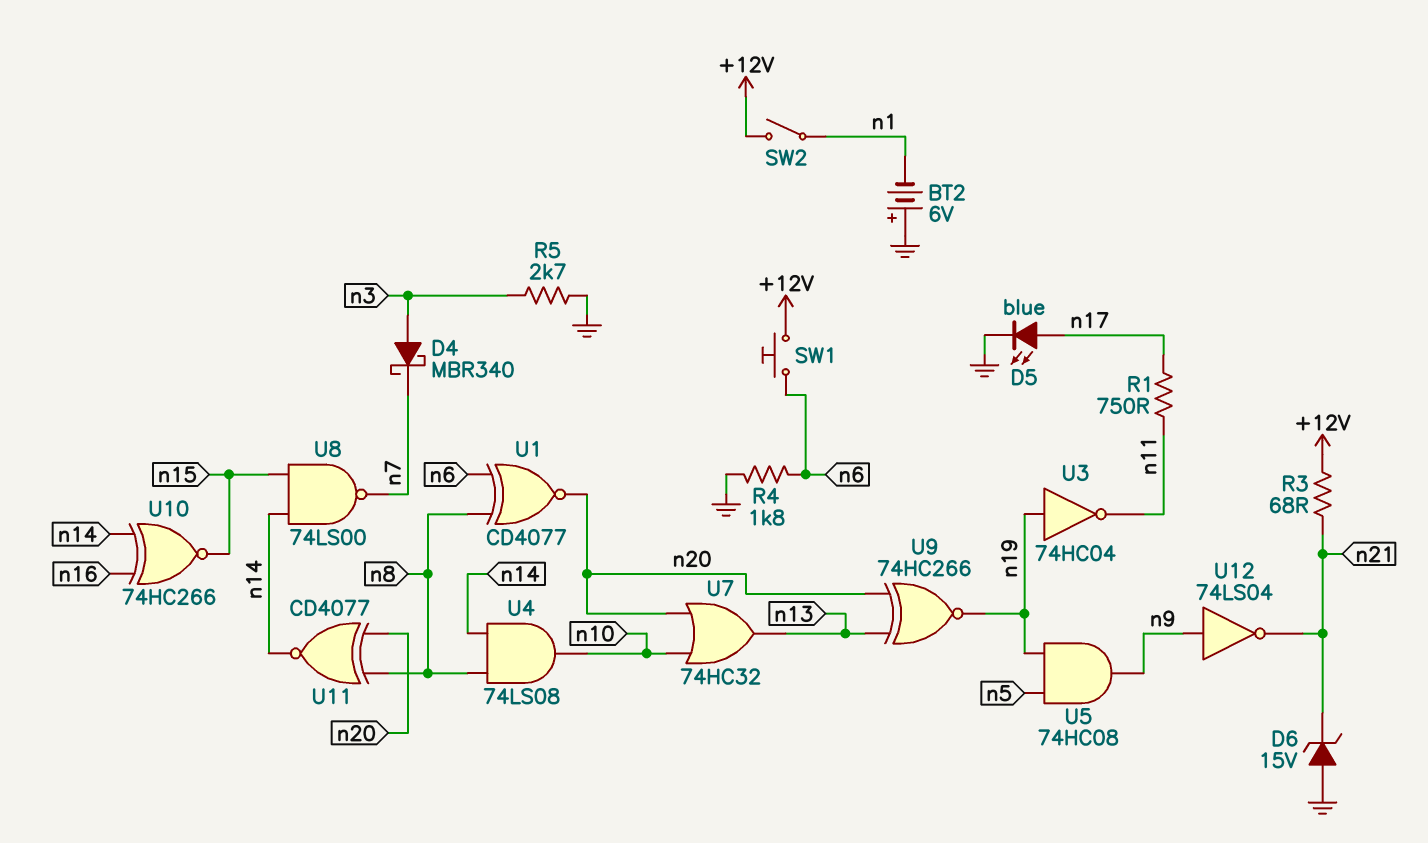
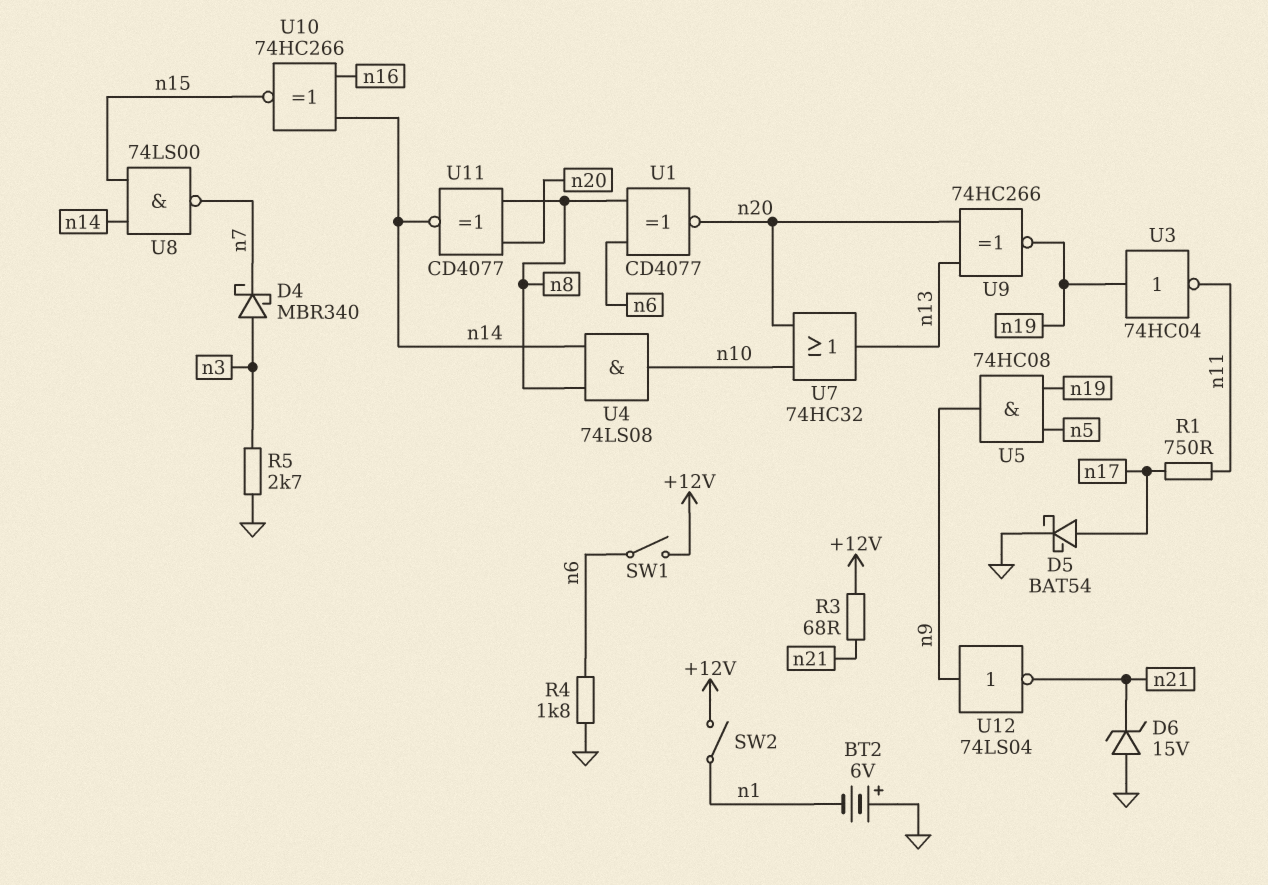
D5: LED blue (A n17, K GND) -> schottky BAT54 (A n17, K GND)
SW1: button (+12V, n6) -> switch (+12V, n6)

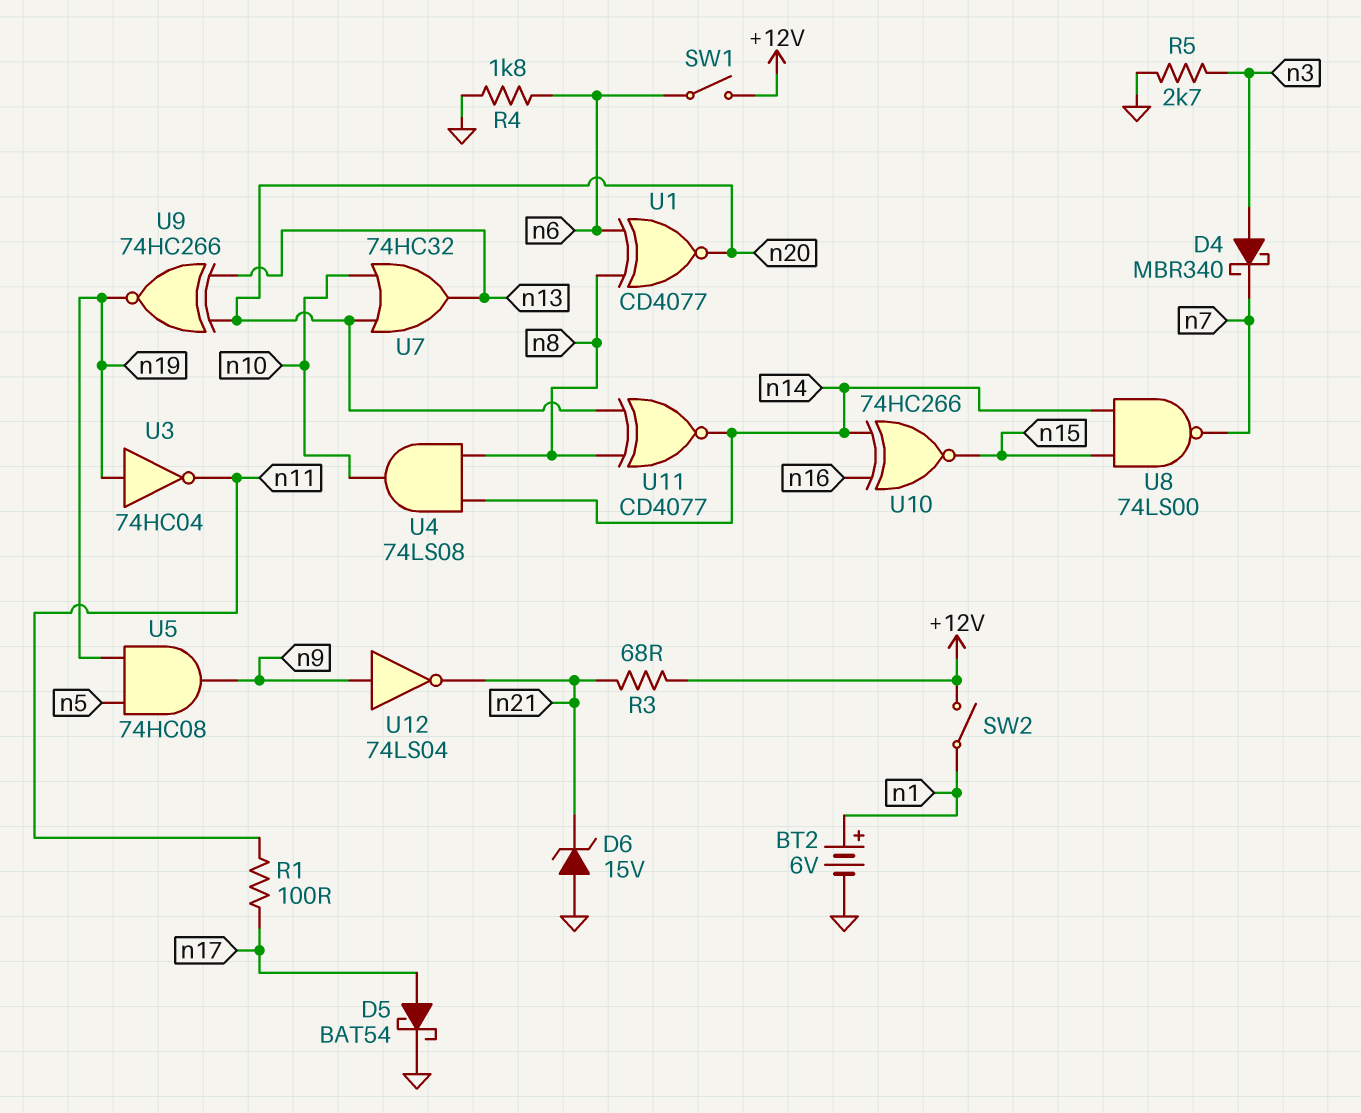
BT2: 6V (plus GND, minus n1) -> 6V (plus n1, minus GND)
R1: 750 (n11, n17) -> 100 (n11, n17)

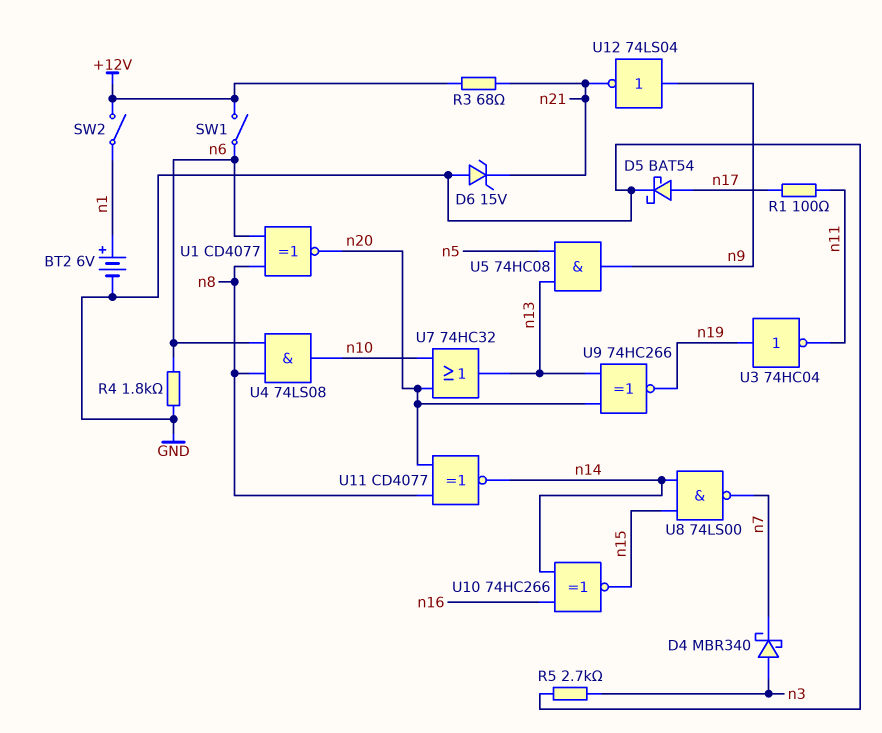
U4: AND 74LS08 (in n8, in n14, out n10) -> AND 74LS08 (in n6, in n8, out n10)
U5: AND 74HC08 (in n5, in n19, out n9) -> AND 74HC08 (in n5, in n13, out n9)

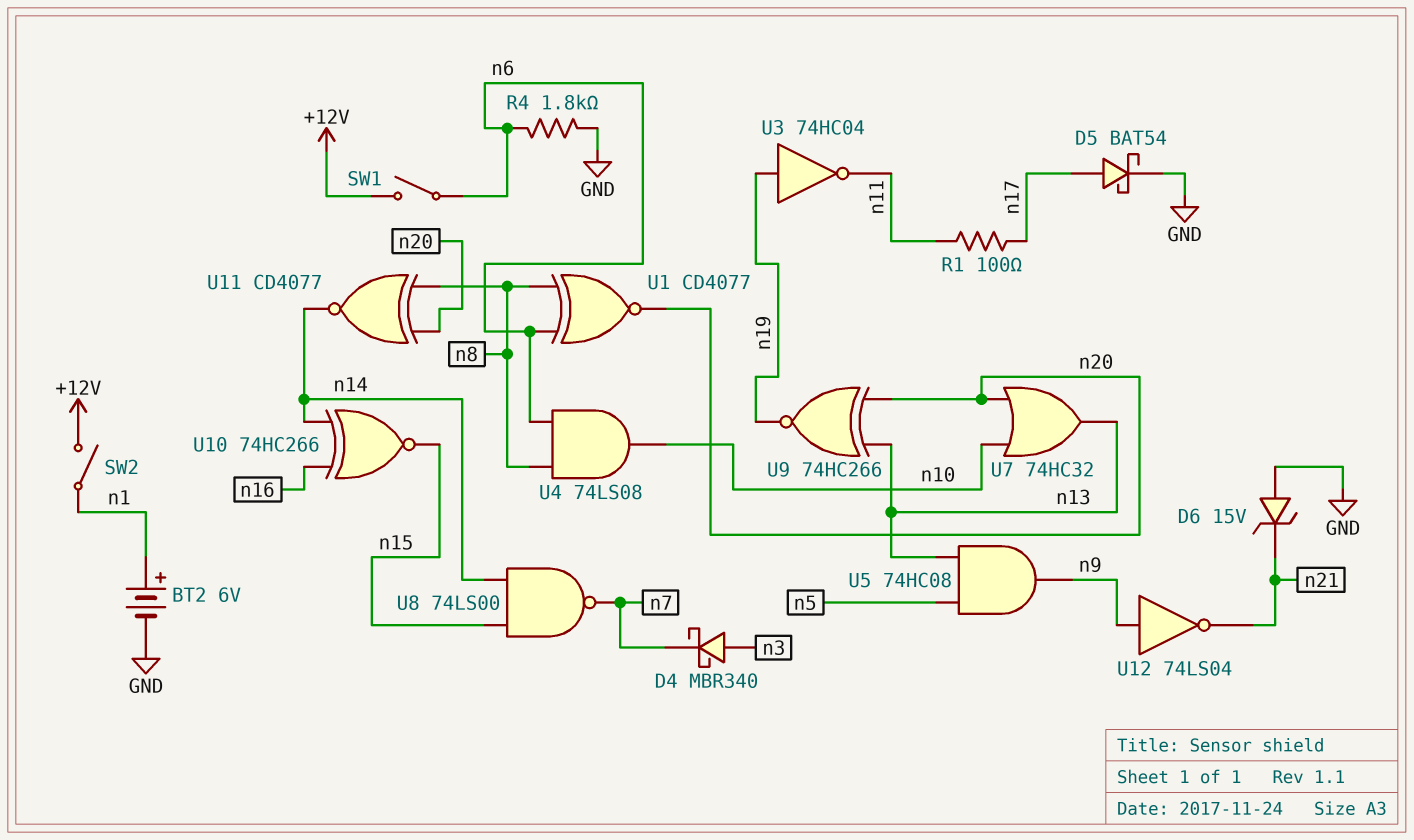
R3: 68 (+12V, n21) -> none
R5: 2.7k (GND, n3) -> none

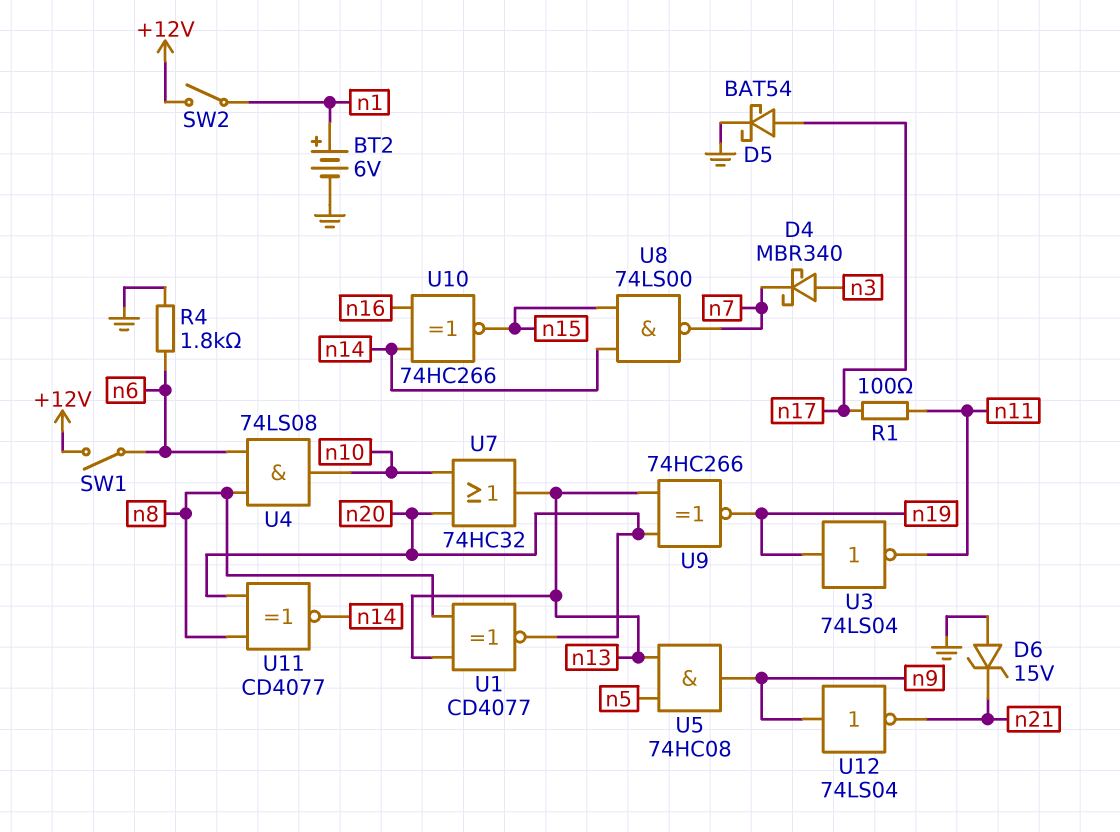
U1: XNOR CD4077 (in n6, in n8, out n20) -> XNOR CD4077 (in n8, in n13, out n20)
U3: NOT 74HC04 (in n19, out n11) -> NOT 74LS04 (in n19, out n11)

